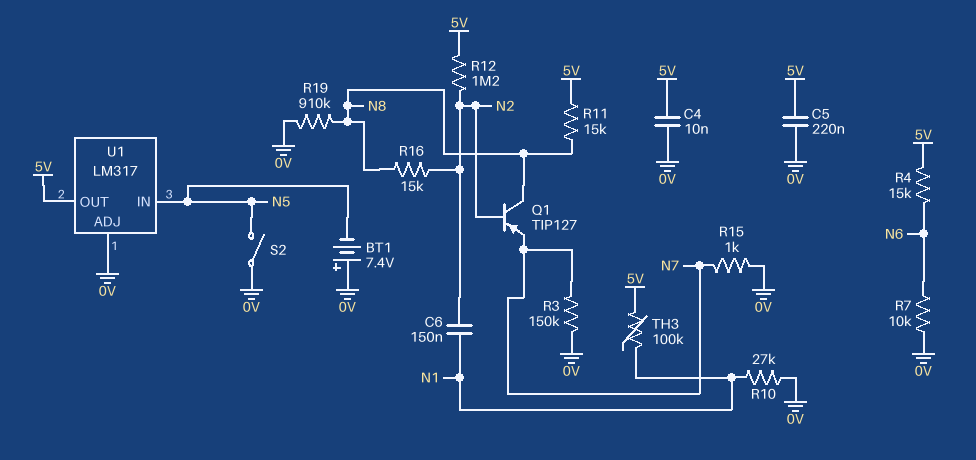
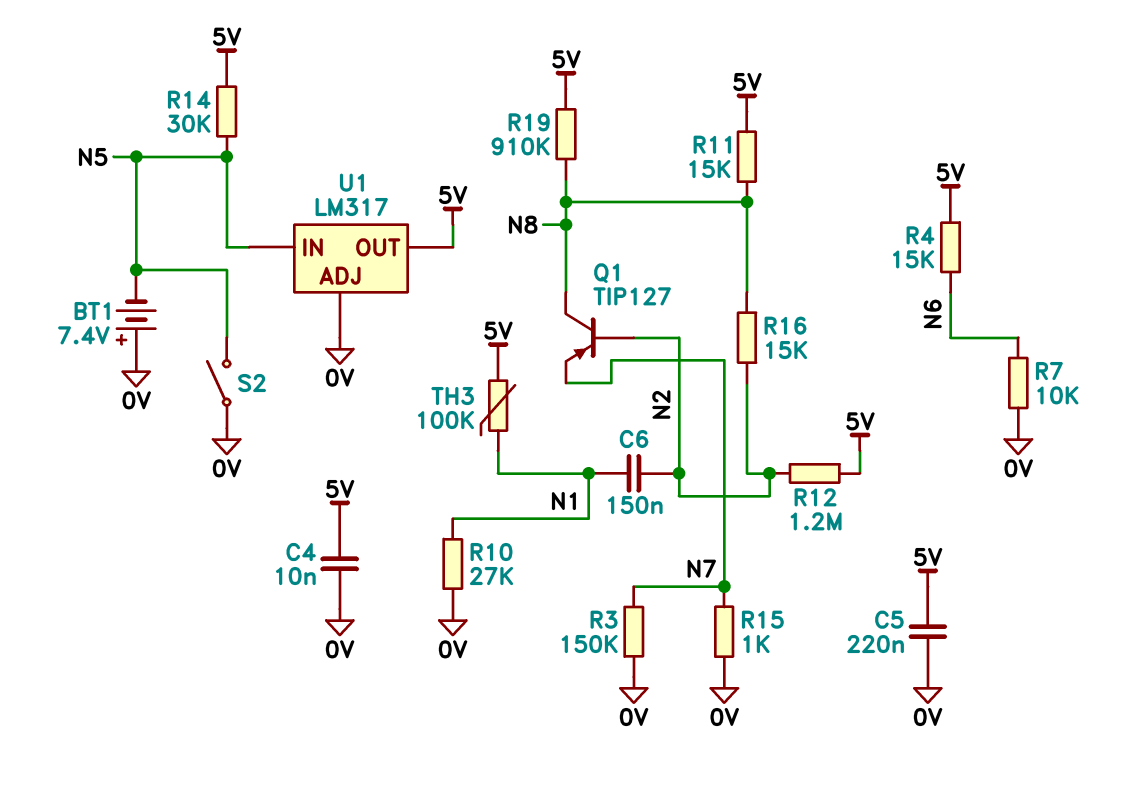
R14: none -> 30k (5V, N5)
R19: 910k (0V, N8) -> 910k (5V, N8)

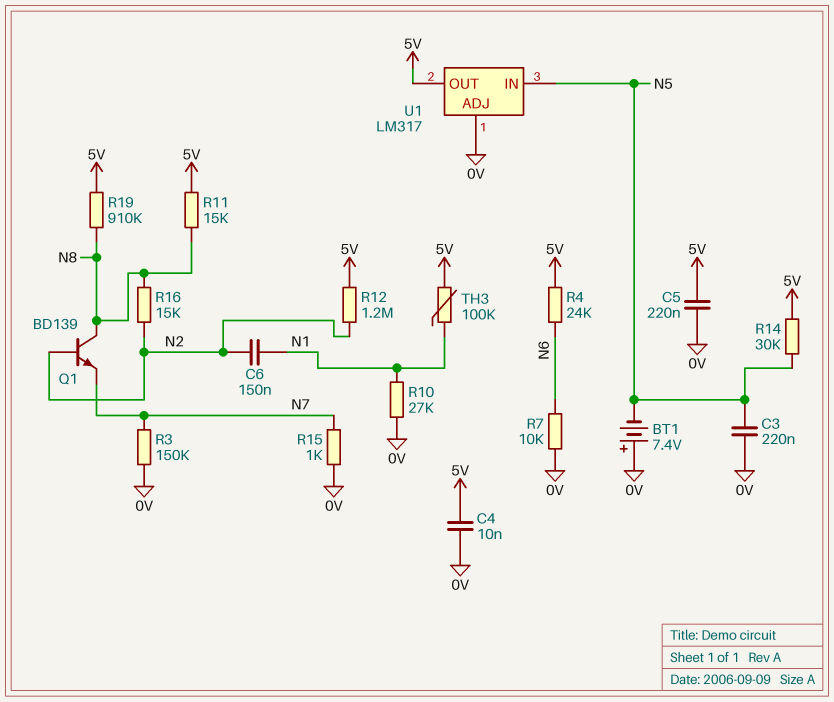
C3: none -> 220nF (0V, N5)
Q1: PNP TIP127 (B N2, C N8, E N7) -> NPN BD139 (B N2, C N8, E N7)
R4: 15k (5V, N6) -> 24k (5V, N6)
S2: switch (0V, N5) -> none

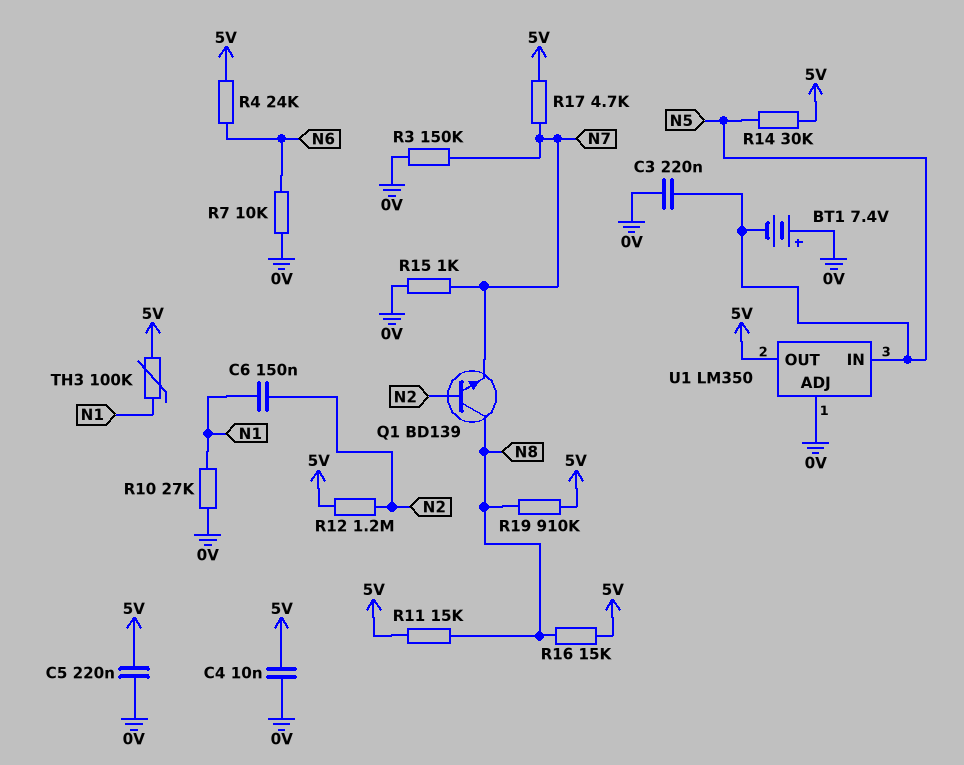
R16: 15k (N2, N8) -> 15k (5V, N8)
R17: none -> 4.7k (5V, N7)
U1: LM317 -> LM350

